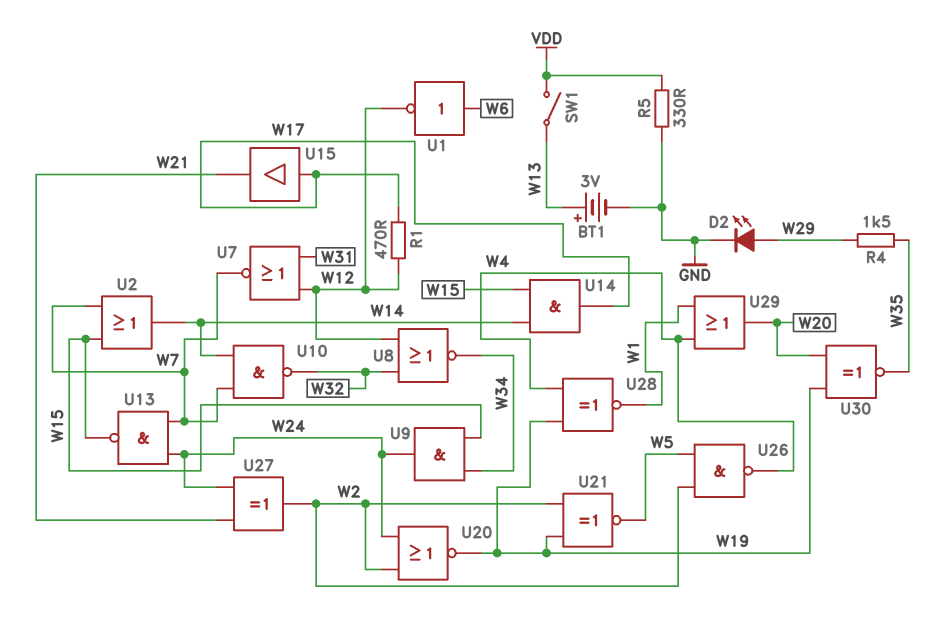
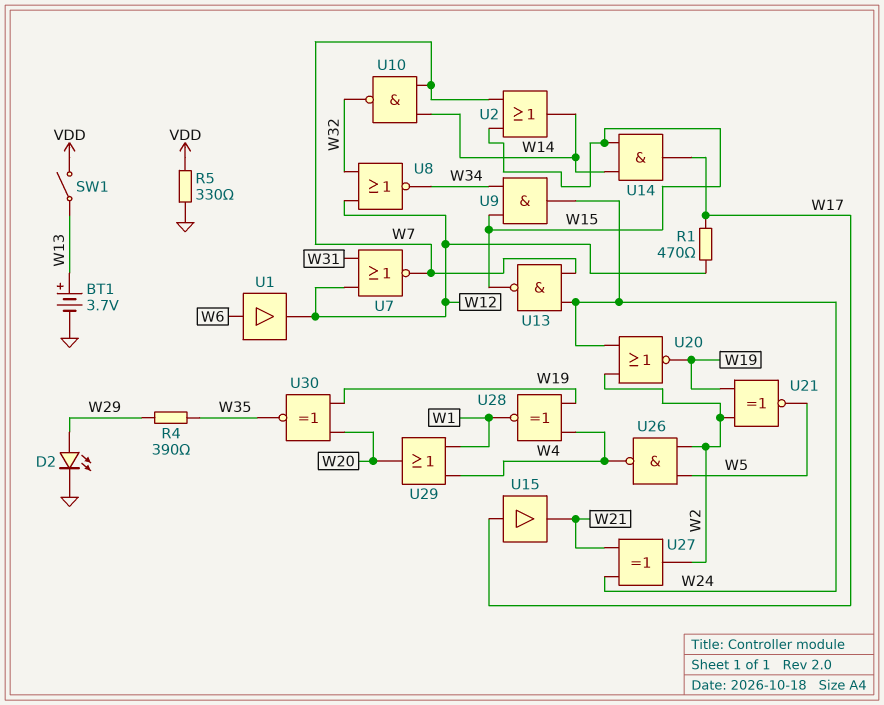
BT1: 3V (plus W13, minus GND) -> 3.7V (plus W13, minus GND)
R4: 1.5k (W29, W35) -> 390 (W29, W35)
U1: NOT (in W6, out W12) -> buffer (in W6, out W12)

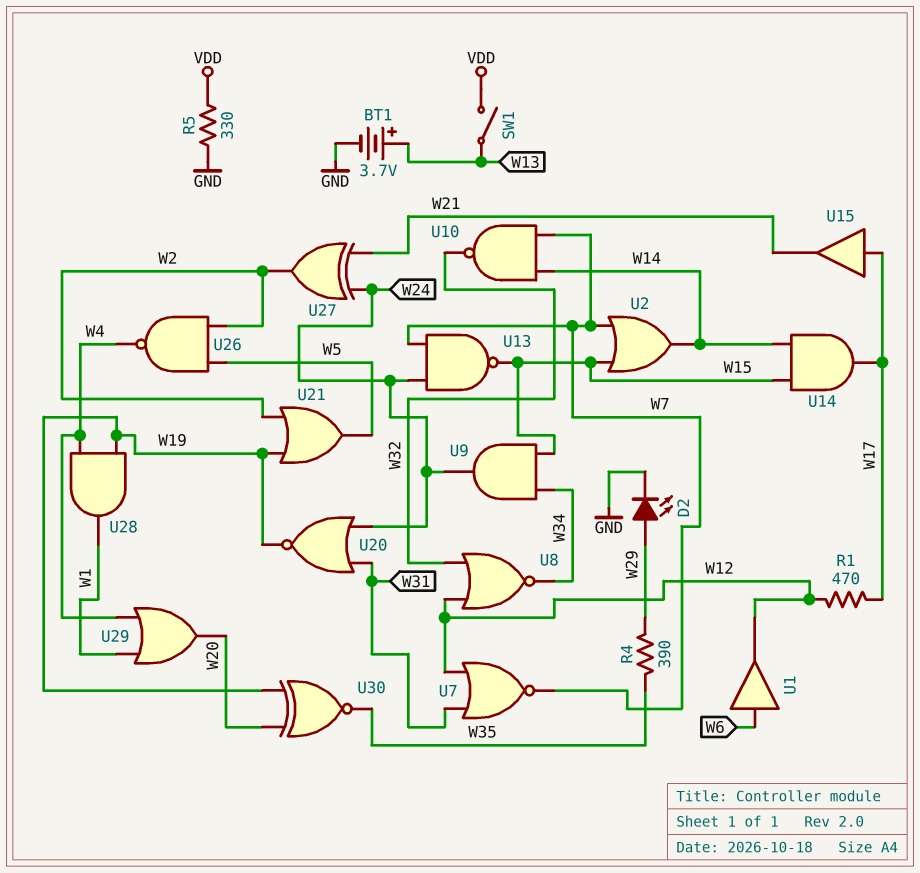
U20: NOR (in W2, in W24, out W19) -> NOR (in W24, in W31, out W19)
U21: XNOR (in W2, in W19, out W5) -> OR (in W2, in W19, out W5)
U28: XNOR (in W4, in W19, out W1) -> AND (in W4, in W19, out W1)

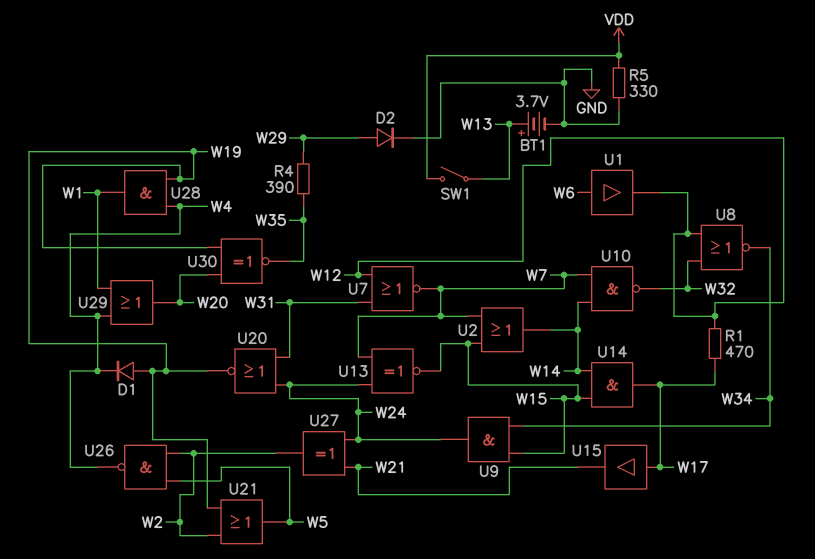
D1: none -> diode (A W19, K W4)
D2: LED (A W29, K GND) -> diode (A W29, K GND)
U13: NAND (in W7, in W24, out W15) -> XNOR (in W7, in W24, out W15)

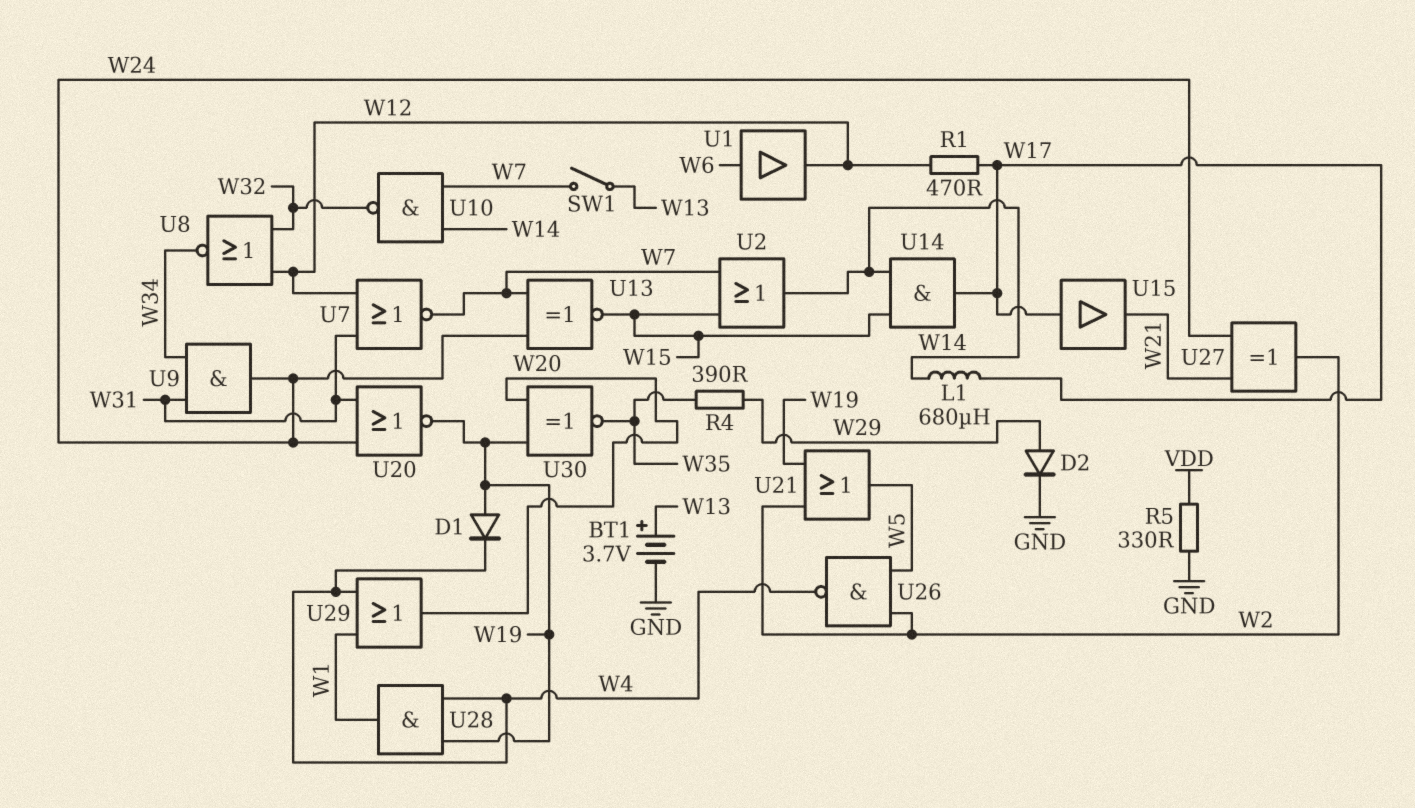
L1: none -> 680uH (W14, W17)
SW1: switch (VDD, W13) -> switch (W7, W13)
U9: AND (in W15, in W34, out W24) -> AND (in W31, in W34, out W24)

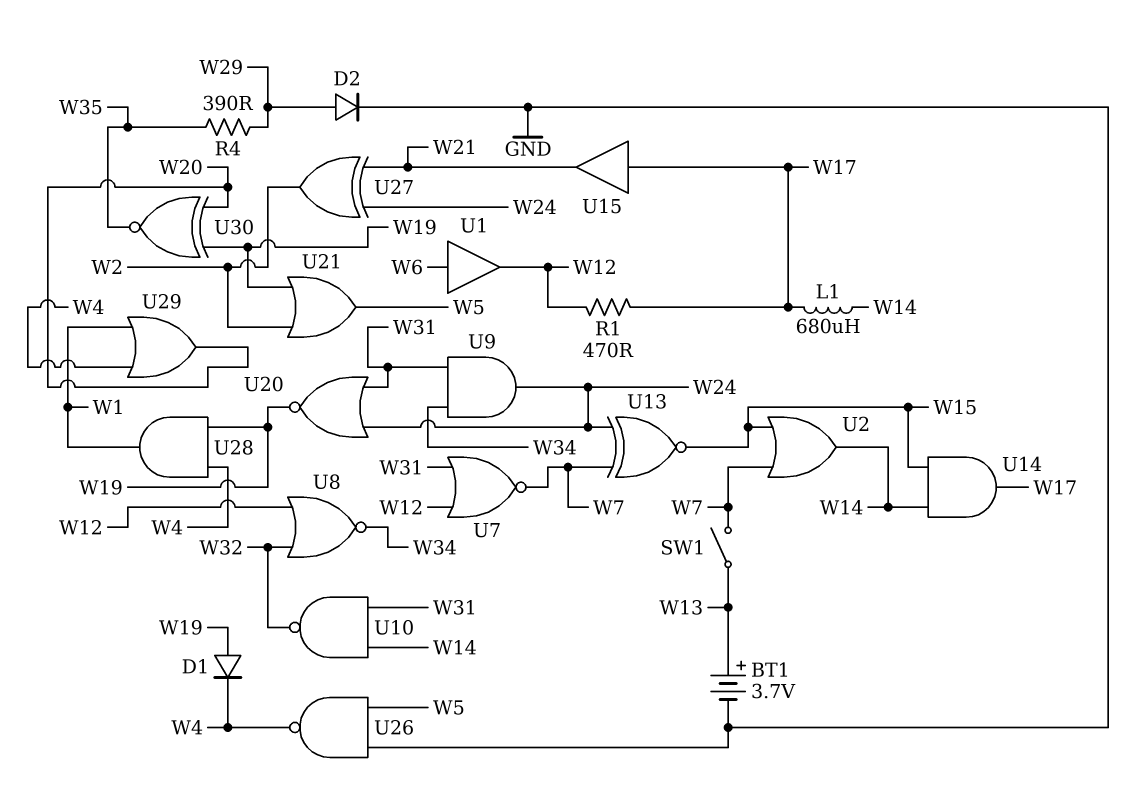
R5: 330 (GND, VDD) -> none
U10: NAND (in W7, in W14, out W32) -> NAND (in W14, in W31, out W32)
U26: NAND (in W2, in W5, out W4) -> NAND (in GND, in W5, out W4)

